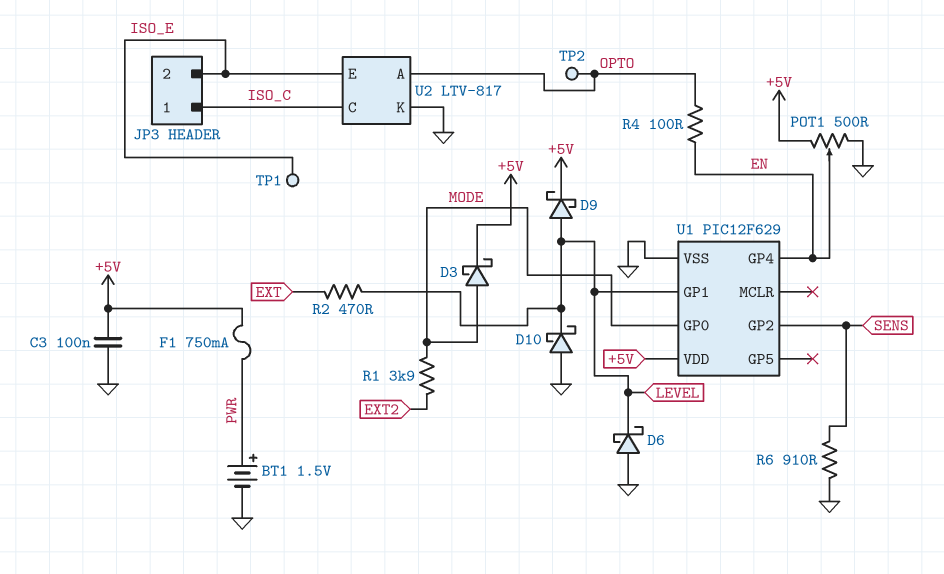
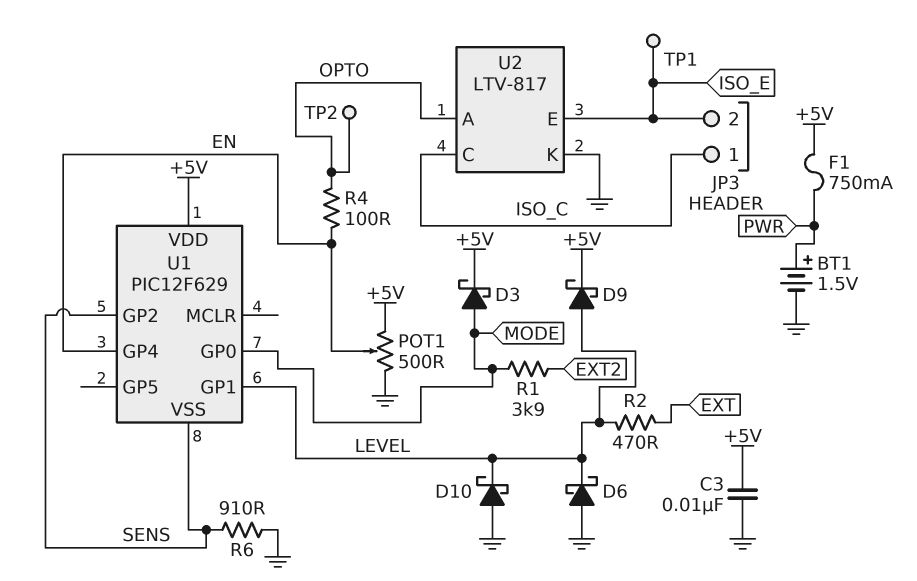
C3: 100nF (+5V, GND) -> 10nF (+5V, GND)
U1 pin VSS: GND -> SENS

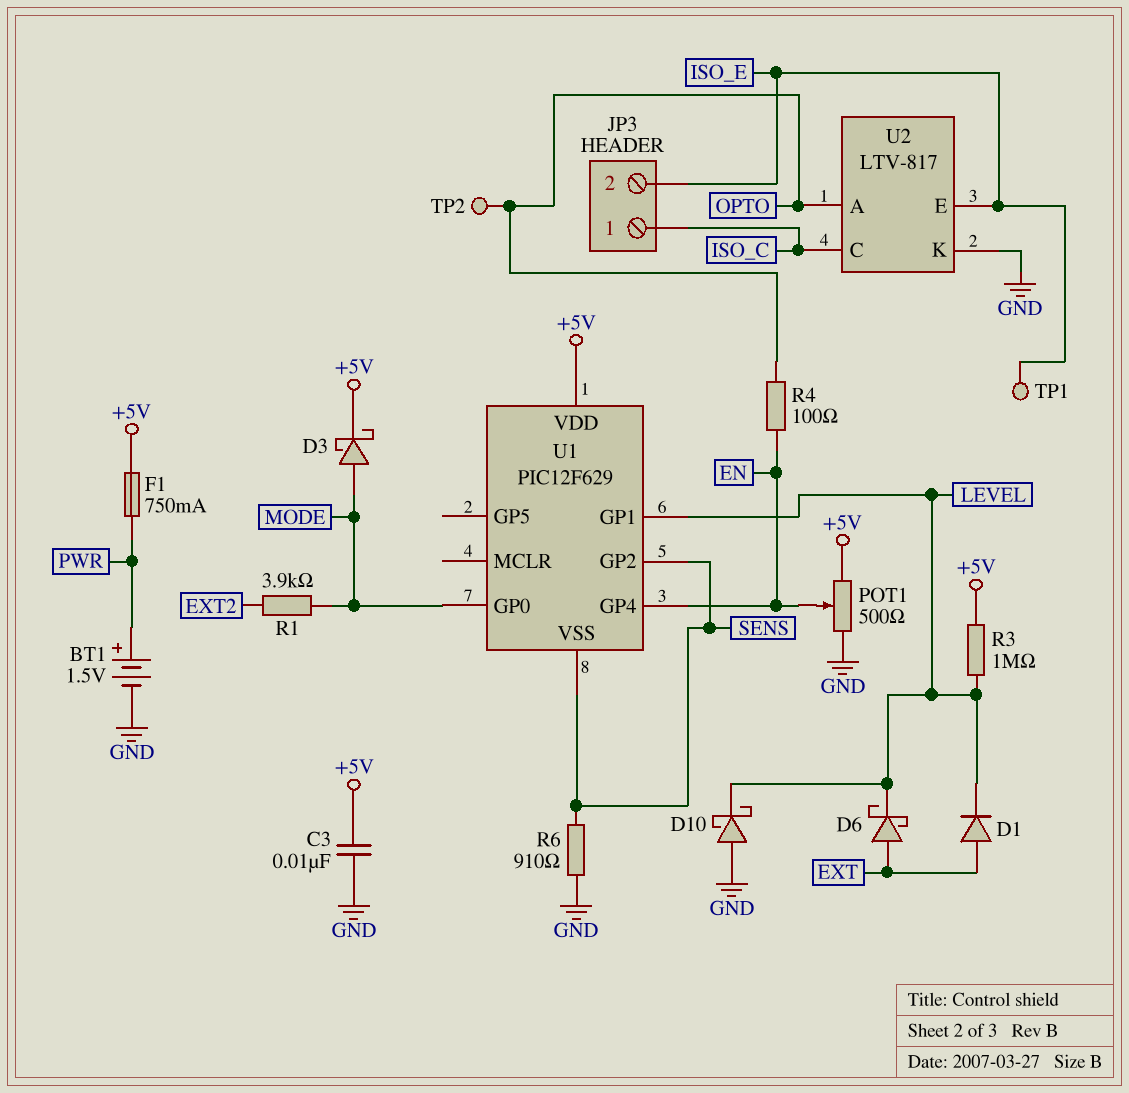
D1: none -> diode (A EXT, K LEVEL)
D6: schottky (A GND, K LEVEL) -> schottky (A EXT, K LEVEL)
D9: schottky (A LEVEL, K +5V) -> none
R2: 470 (EXT, LEVEL) -> none
R3: none -> 1M (+5V, LEVEL)

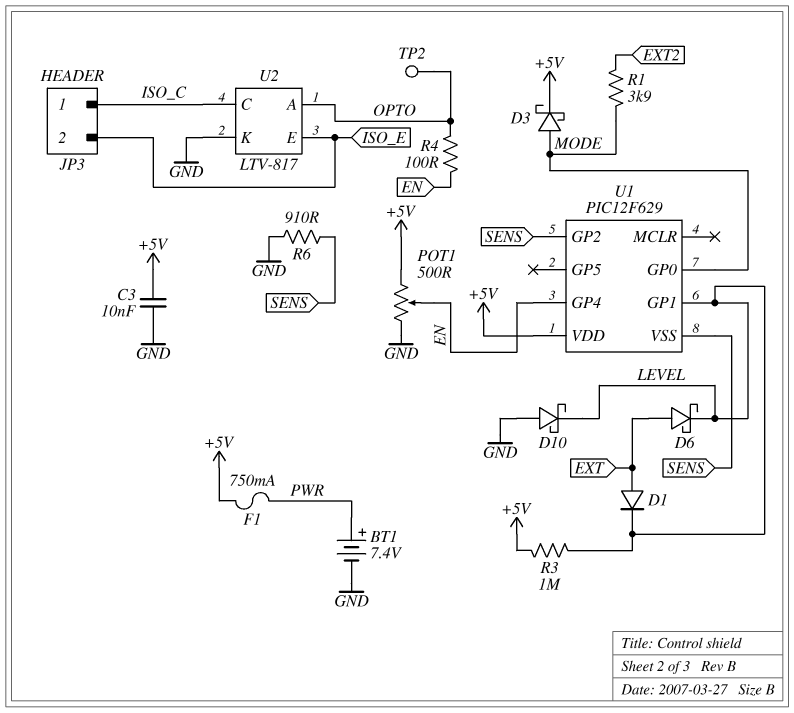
BT1: 1.5V (plus PWR, minus GND) -> 7.4V (plus PWR, minus GND)
TP1: test point (ISO_E) -> none

